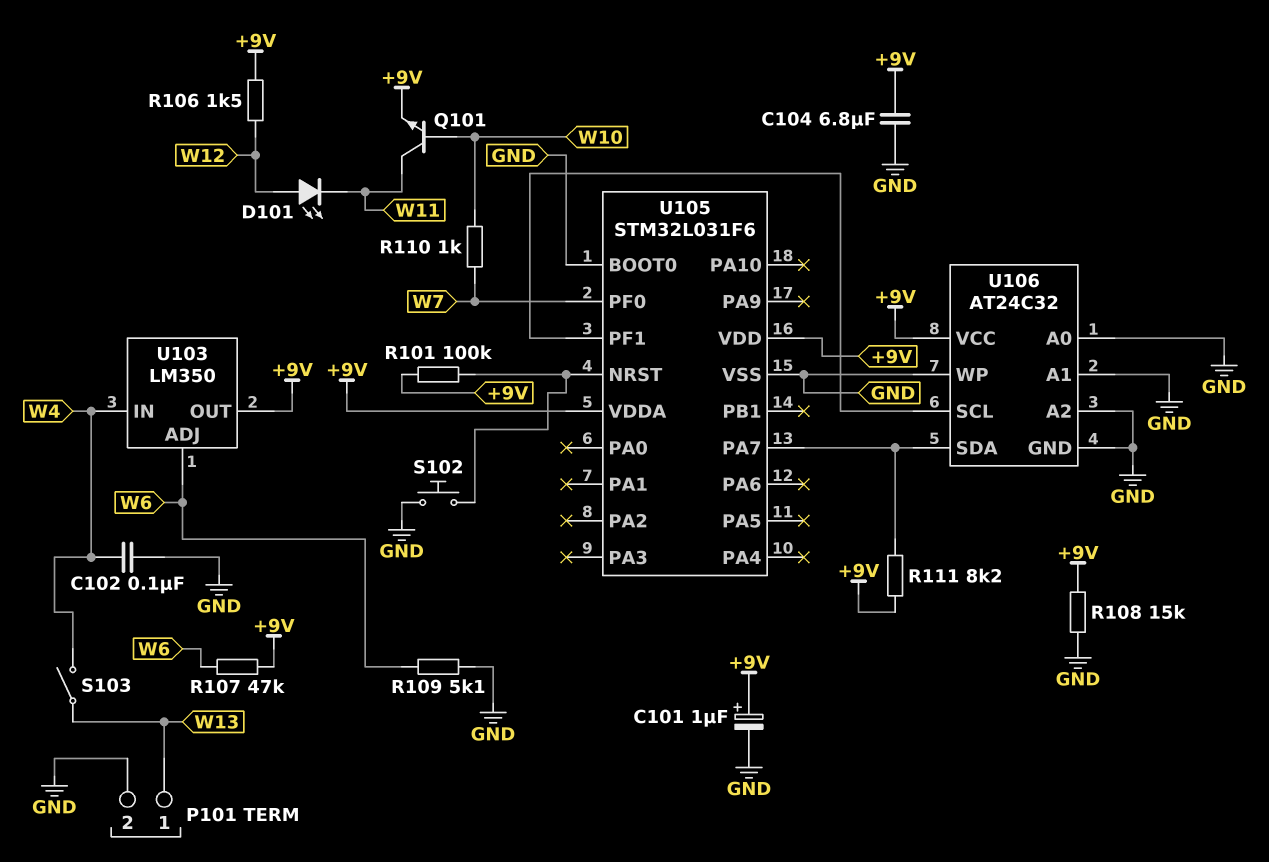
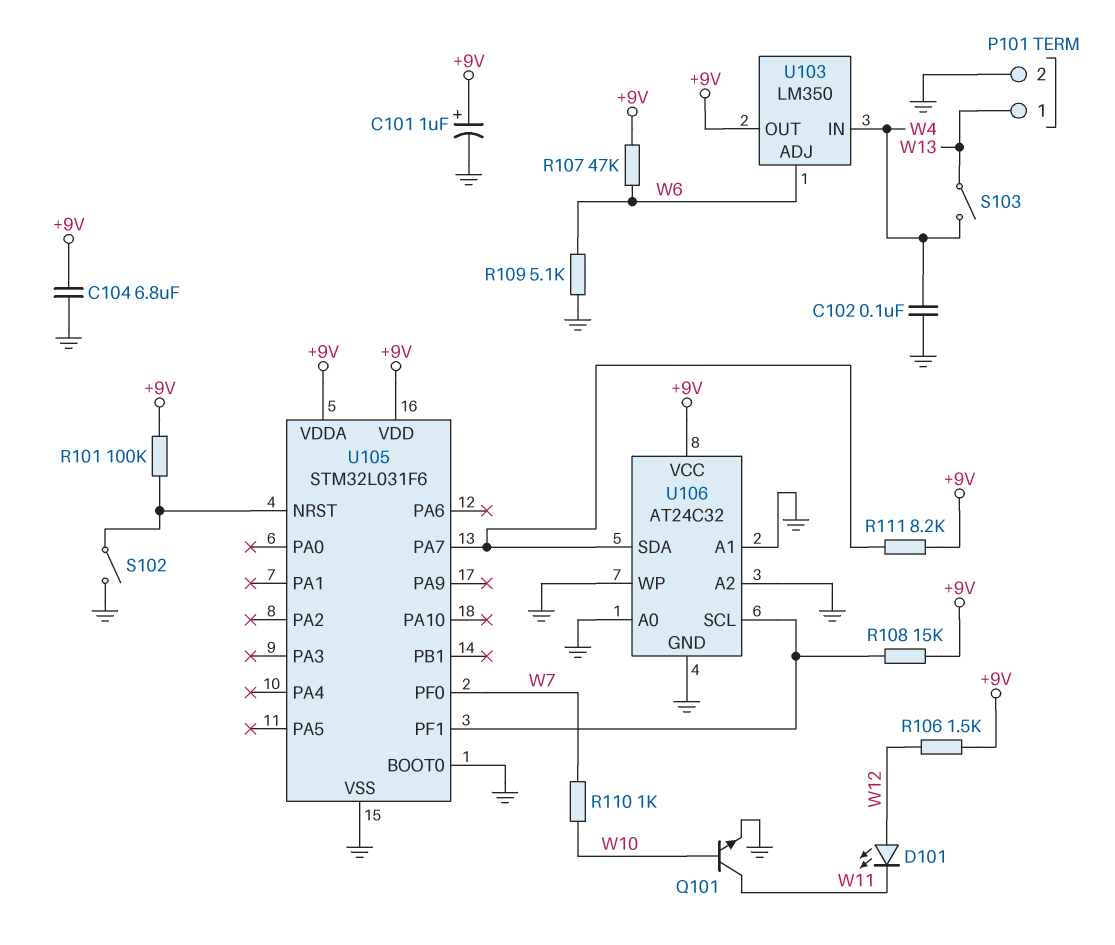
Q101: NPN (B W10, C W11, E +9V) -> NPN (B W10, C W11, E GND)
R108: 15k (+9V, GND) -> 15k (+9V, U105/PF1)
S102: button (GND, U105/NRST) -> switch (GND, U105/NRST)

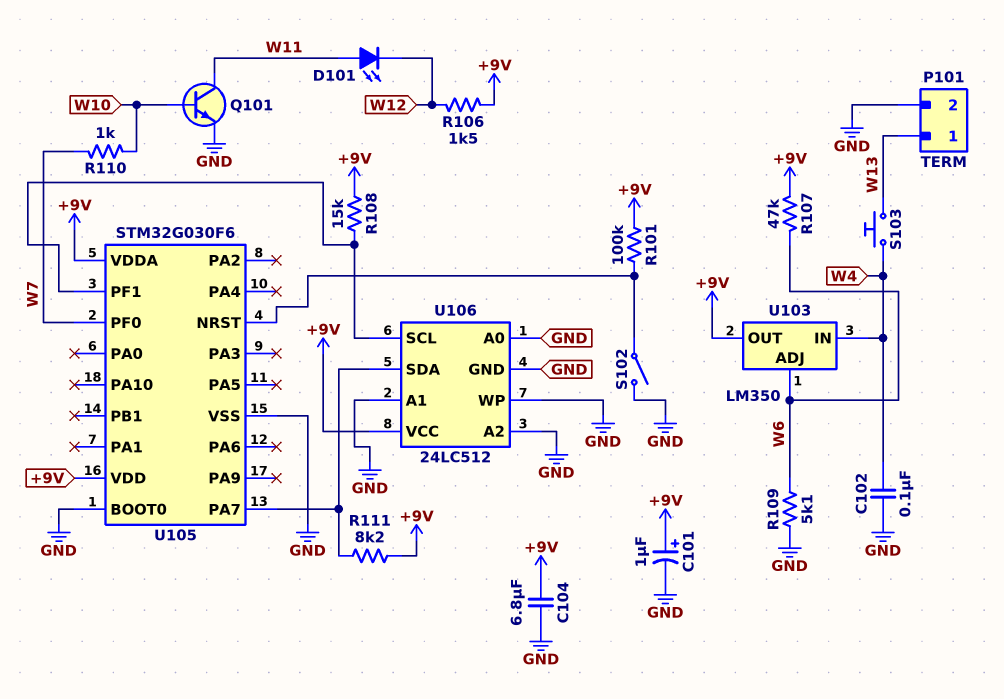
D101: LED (A W12, K W11) -> LED (A W11, K W12)
S103: switch (W4, W13) -> button (W4, W13)
U105: STM32L031F6 -> STM32G030F6
U106: AT24C32 -> 24LC512

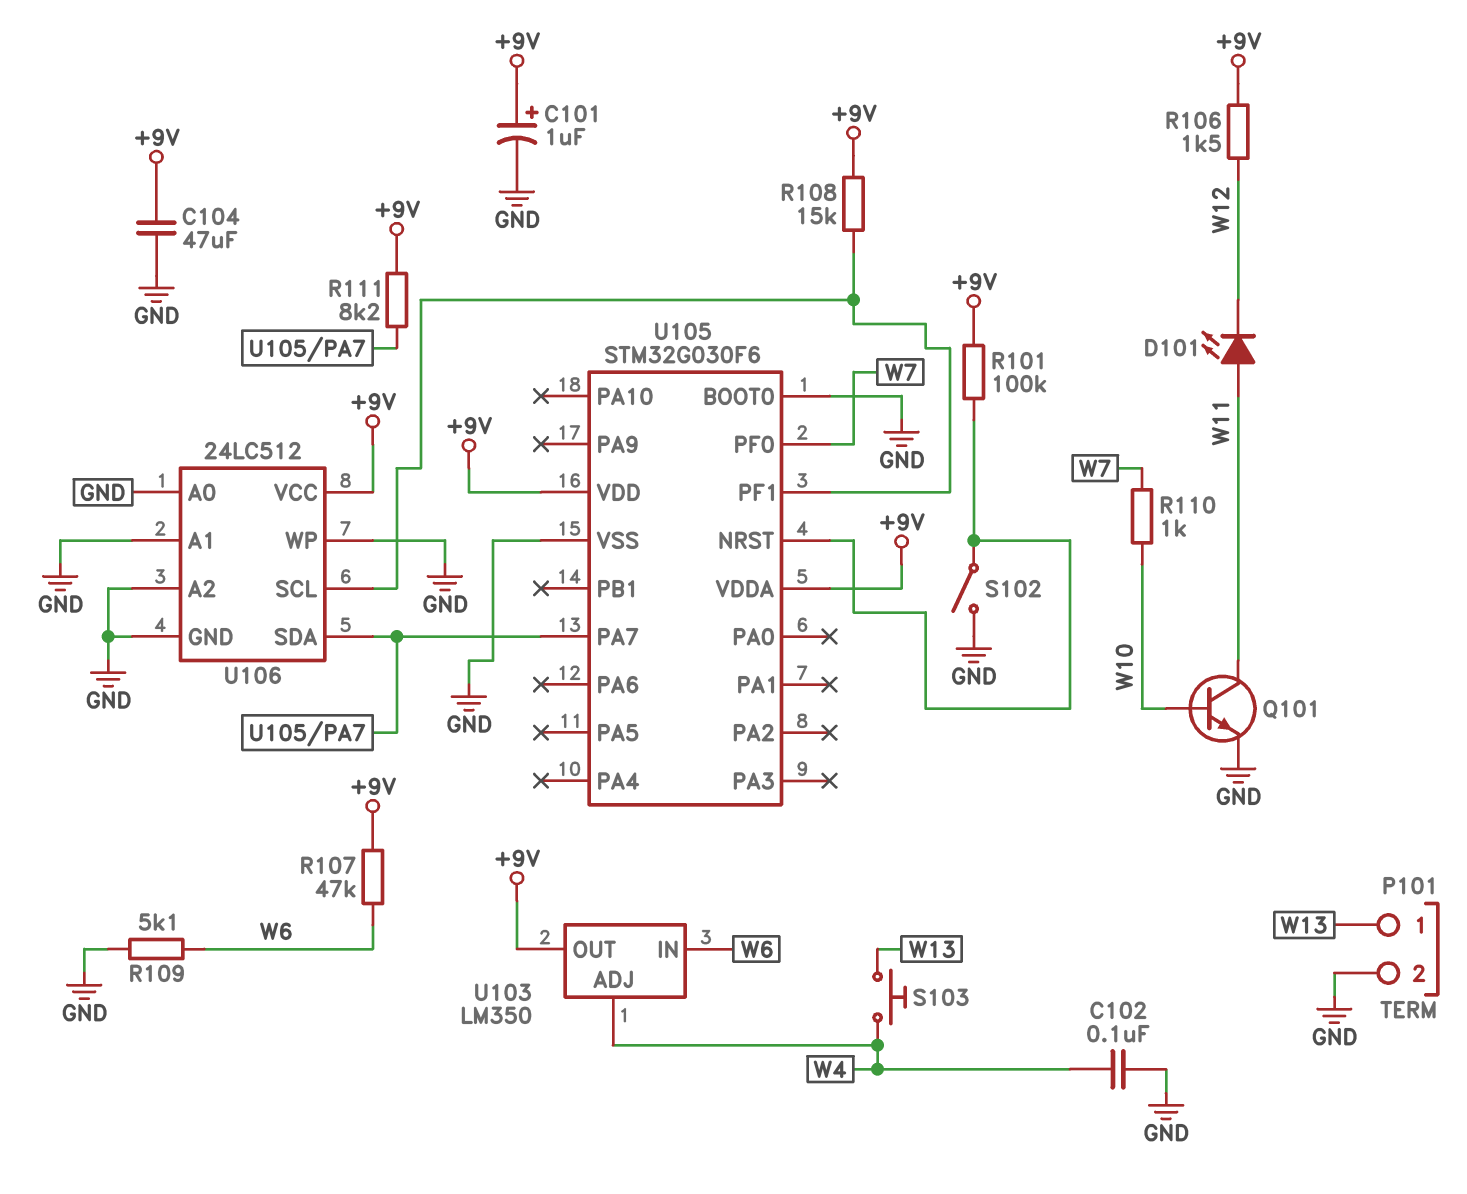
C104: 6.8uF (+9V, GND) -> 47uF (+9V, GND)
U103 pin ADJ: W6 -> W4
U103 pin IN: W4 -> W6

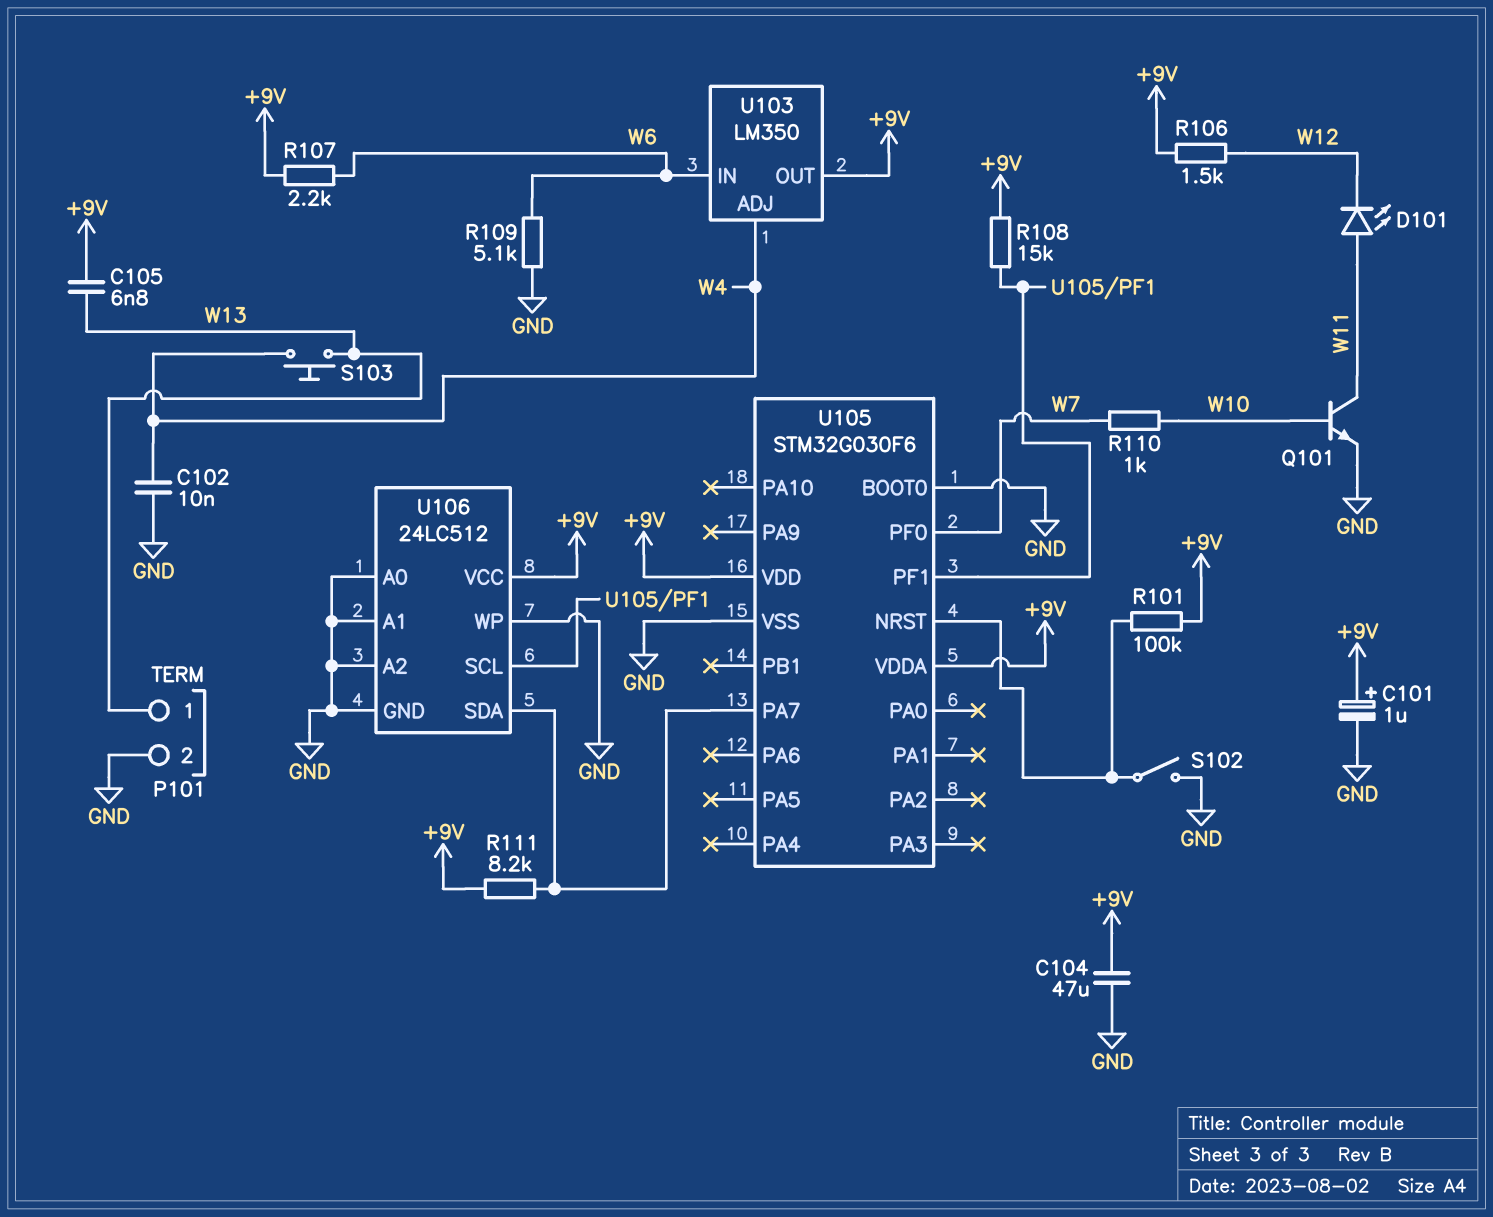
C102: 100nF (GND, W4) -> 10nF (GND, W4)
C105: none -> 6.8nF (+9V, W13)
R107: 47k (+9V, W6) -> 2.2k (+9V, W6)

